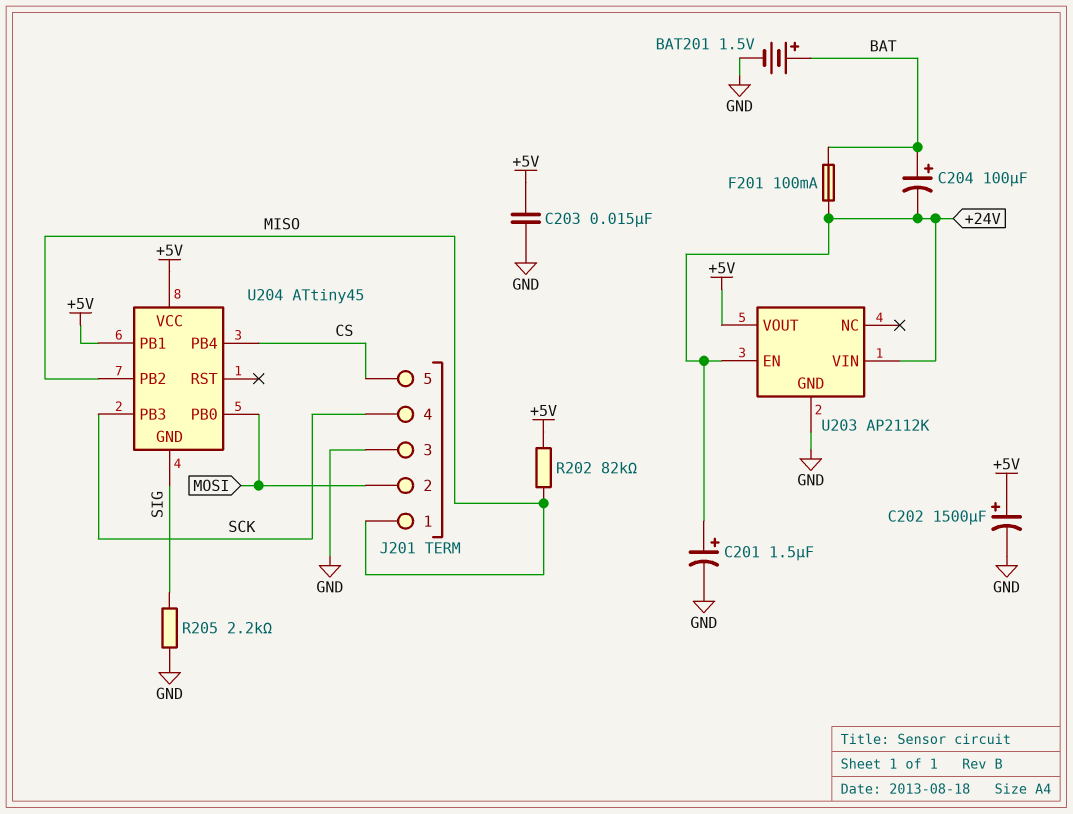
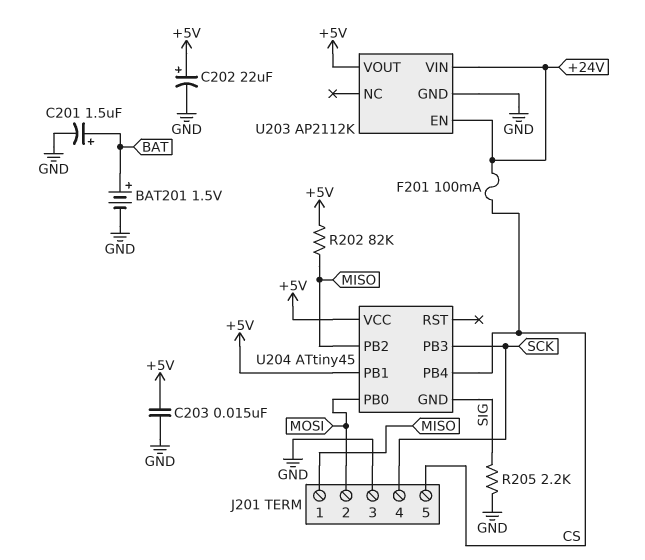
C201: 1.5uF (plus +24V, minus GND) -> 1.5uF (plus BAT, minus GND)
C202: 1500uF (plus +5V, minus GND) -> 22uF (plus +5V, minus GND)
C204: 100uF (plus BAT, minus +24V) -> none
F201: 100mA (+24V, BAT) -> 100mA (+24V, CS)

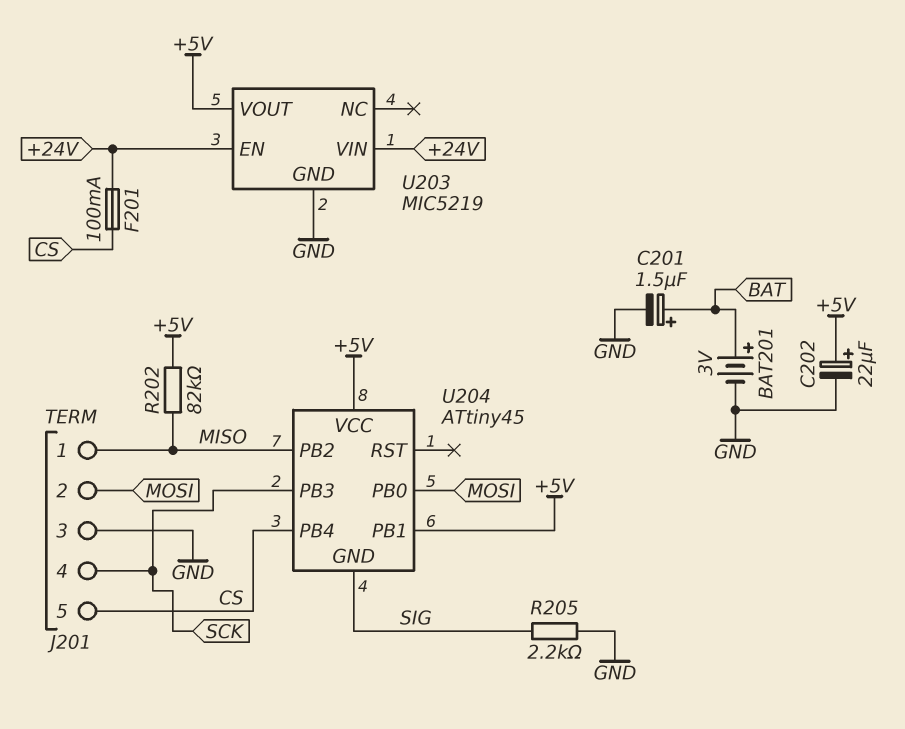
BAT201: 1.5V (plus BAT, minus GND) -> 3V (plus BAT, minus GND)
C203: 15nF (+5V, GND) -> none
U203: AP2112K -> MIC5219

